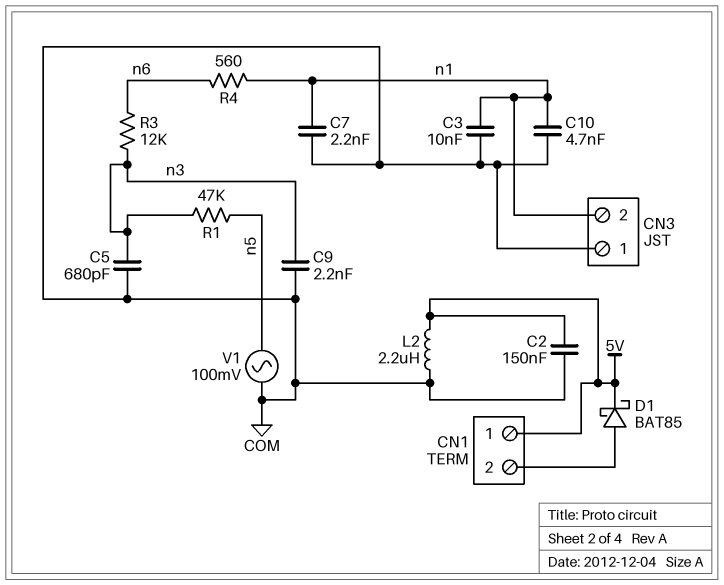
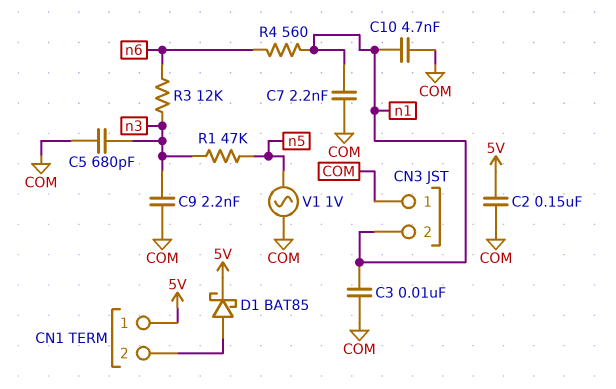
L2: 2.2uH (5V, COM) -> none
V1: AC 100mV (COM, n5) -> AC 1V (COM, n5)

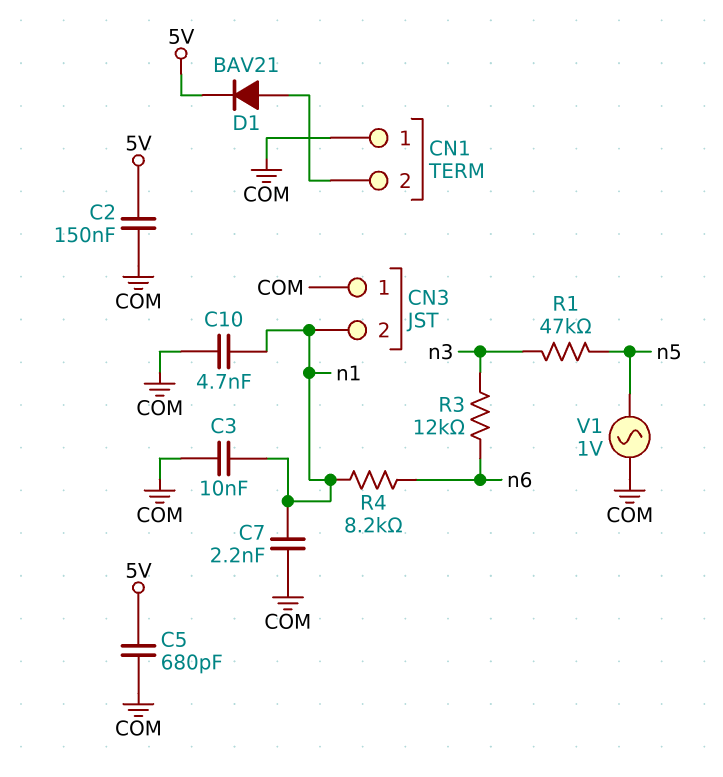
C5: 680pF (COM, n3) -> 680pF (5V, COM)
C9: 2.2nF (COM, n3) -> none
CN1 pin 1: 5V -> COM
D1: schottky BAT85 (A CN1/2, K 5V) -> diode BAV21 (A CN1/2, K 5V)
R4: 560 (n1, n6) -> 8.2k (n1, n6)

